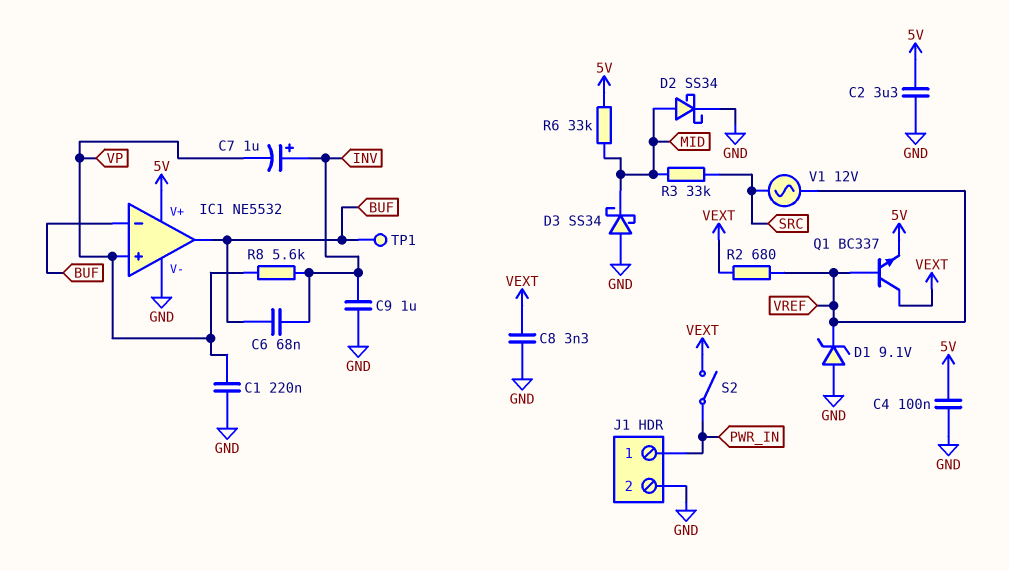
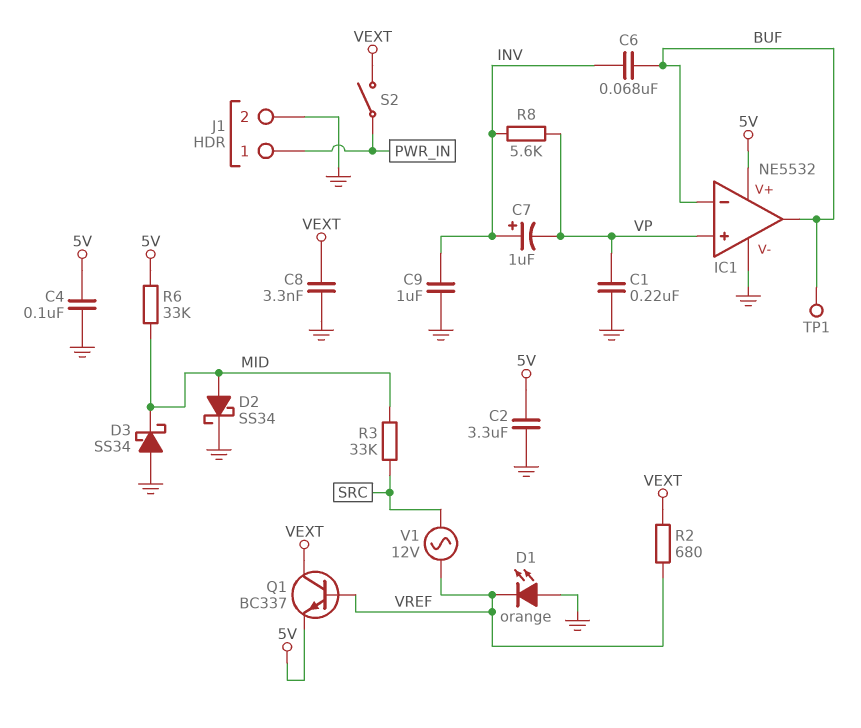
D1: zener 9.1V (A GND, K VREF) -> LED orange (A GND, K VREF)

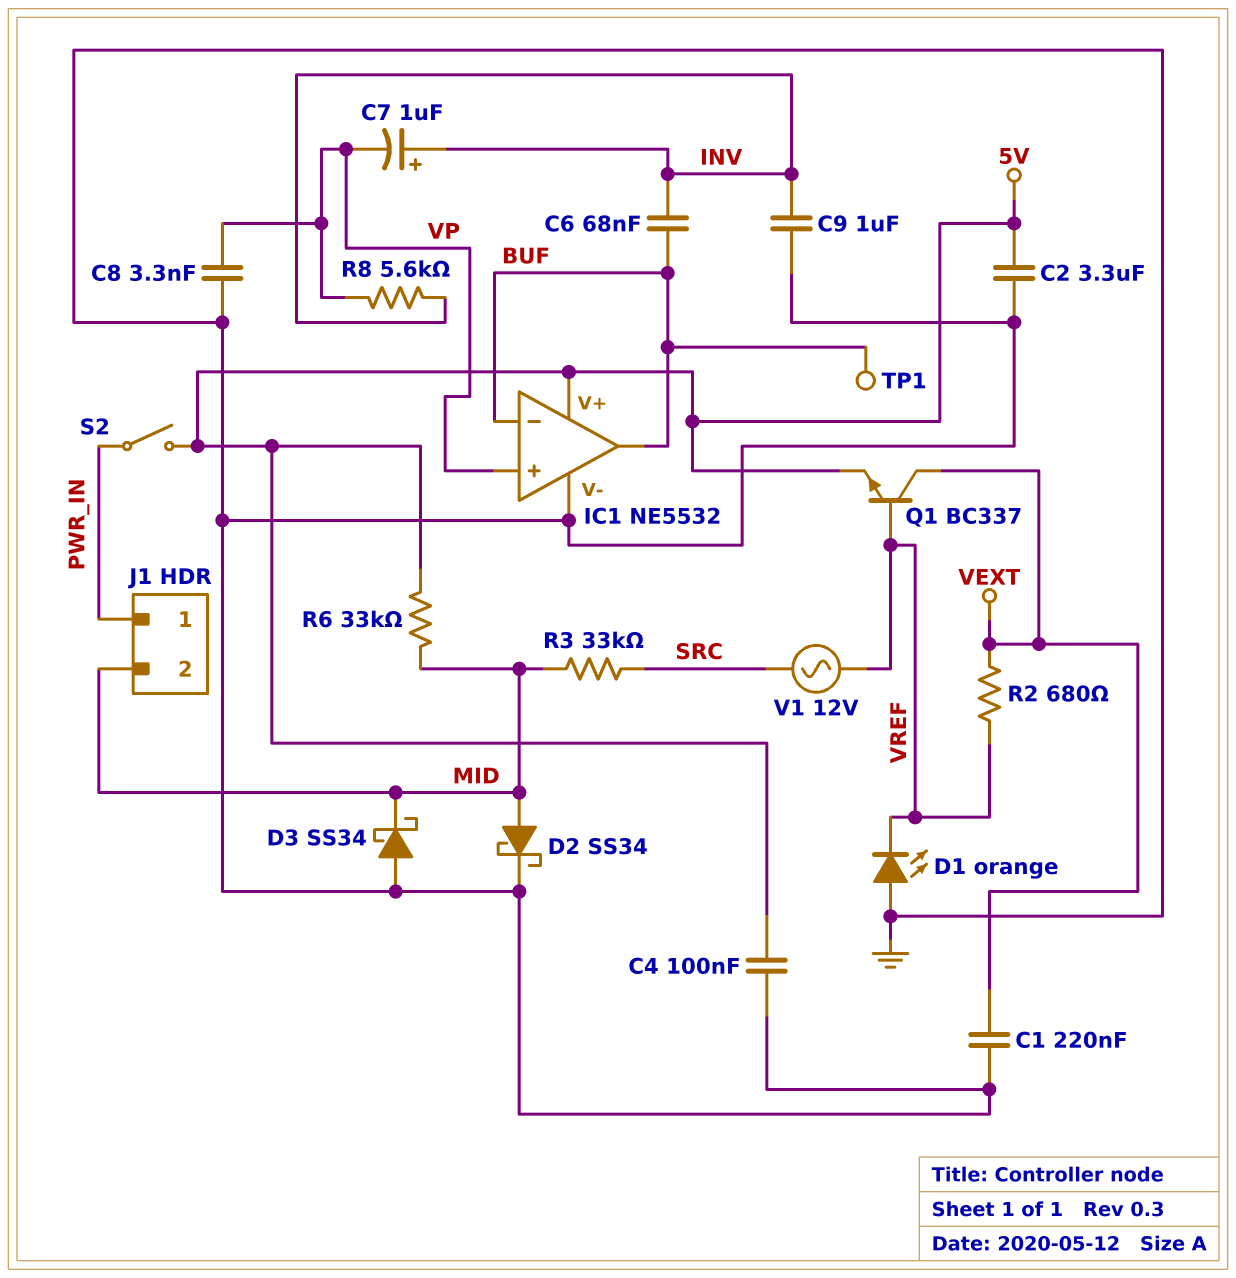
C1: 220nF (GND, VP) -> 220nF (GND, VEXT)
C8: 3.3nF (GND, VEXT) -> 3.3nF (GND, VP)
J1 pin 2: GND -> MID
S2: switch (PWR_IN, VEXT) -> switch (5V, PWR_IN)

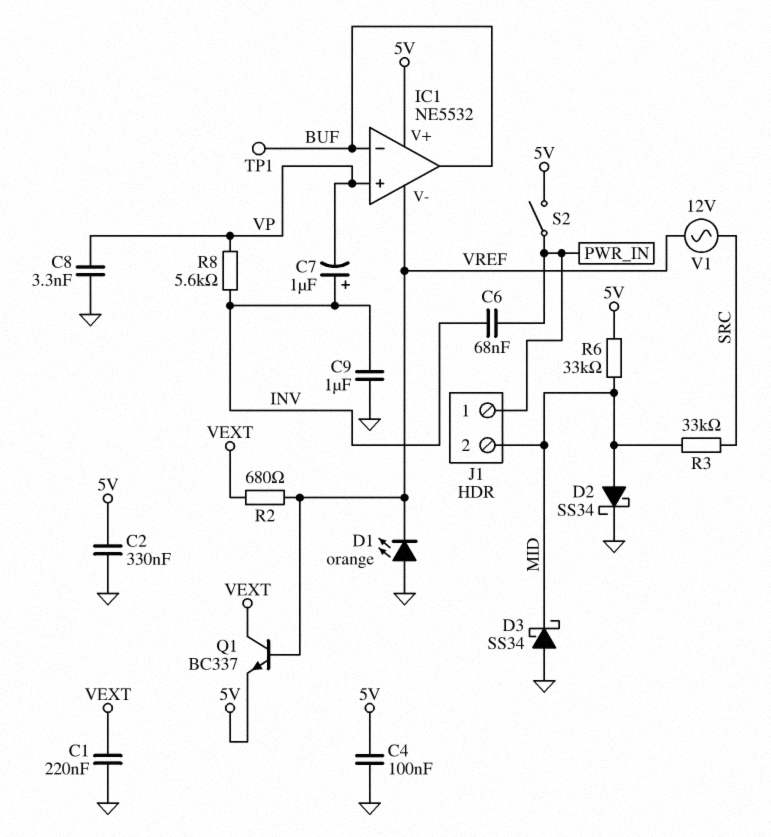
C2: 3.3uF (5V, GND) -> 330nF (5V, GND)
C6: 68nF (BUF, INV) -> 68nF (INV, PWR_IN)
IC1 pin V-: GND -> VREF

